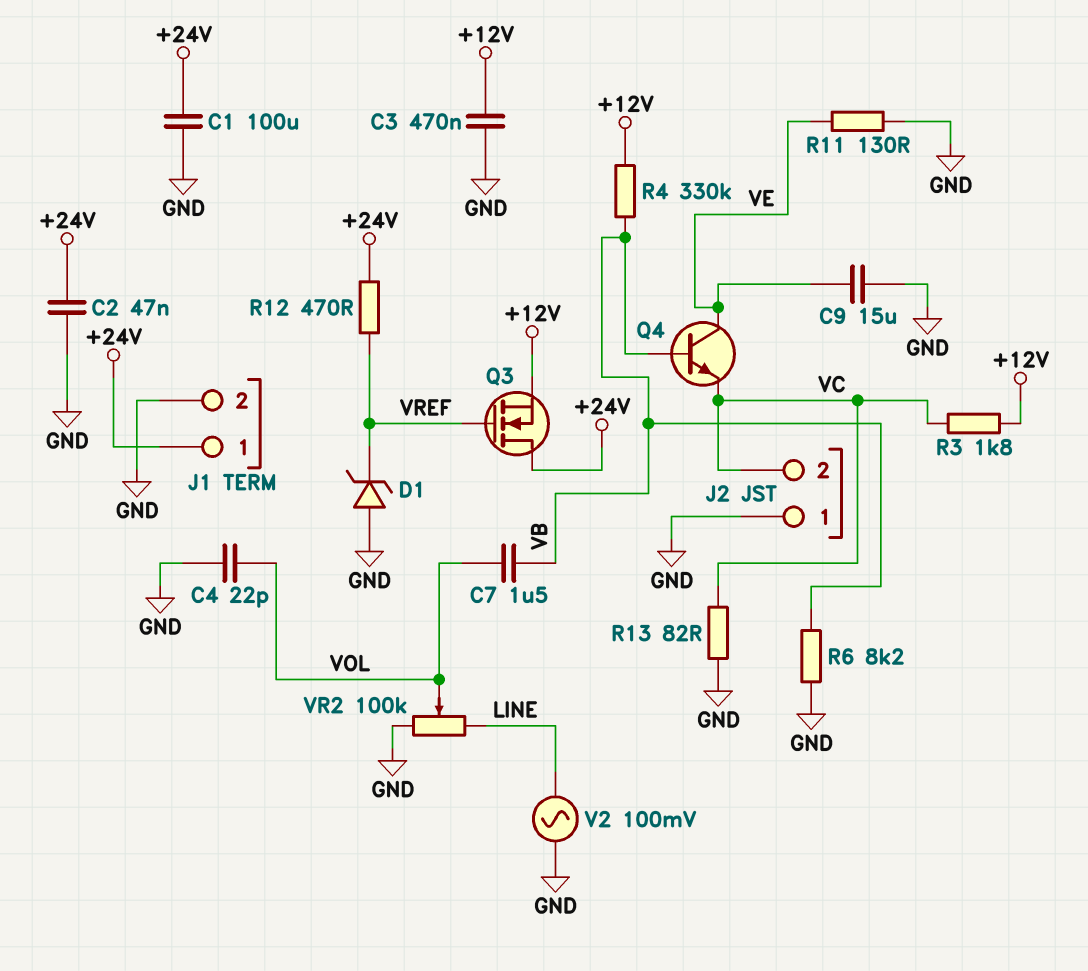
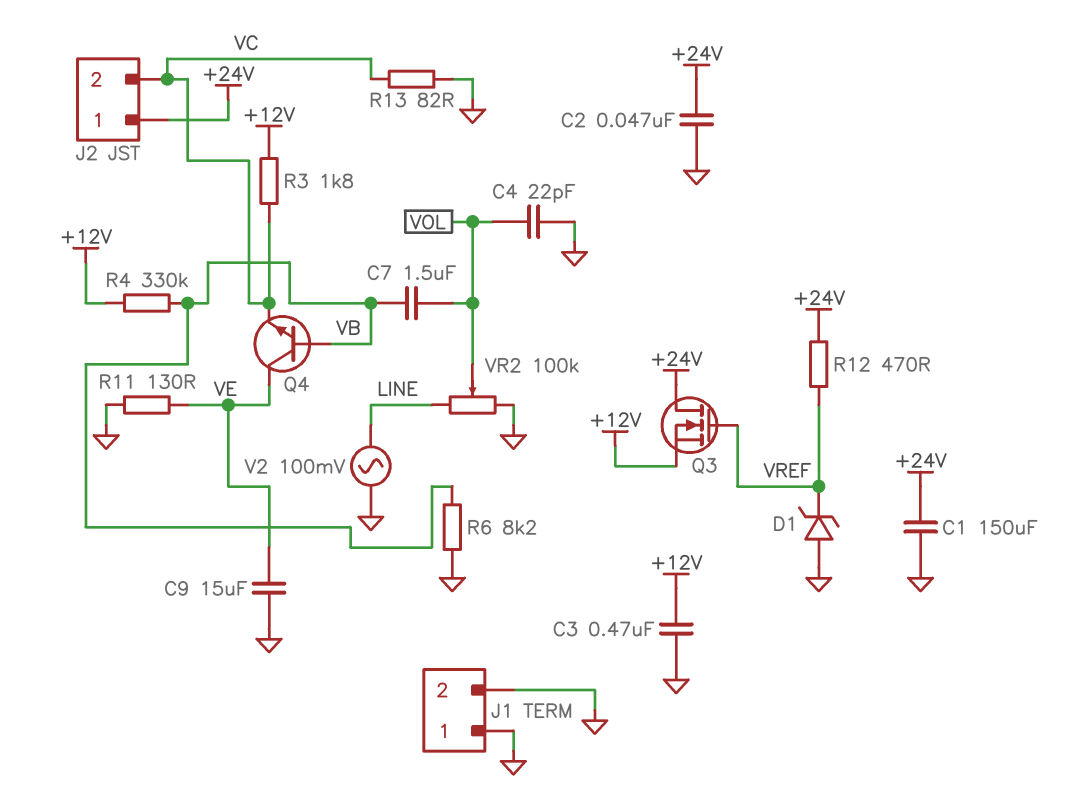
C1: 100uF (+24V, GND) -> 150uF (+24V, GND)
J1 pin 1: +24V -> GND
J2 pin 1: GND -> +24V

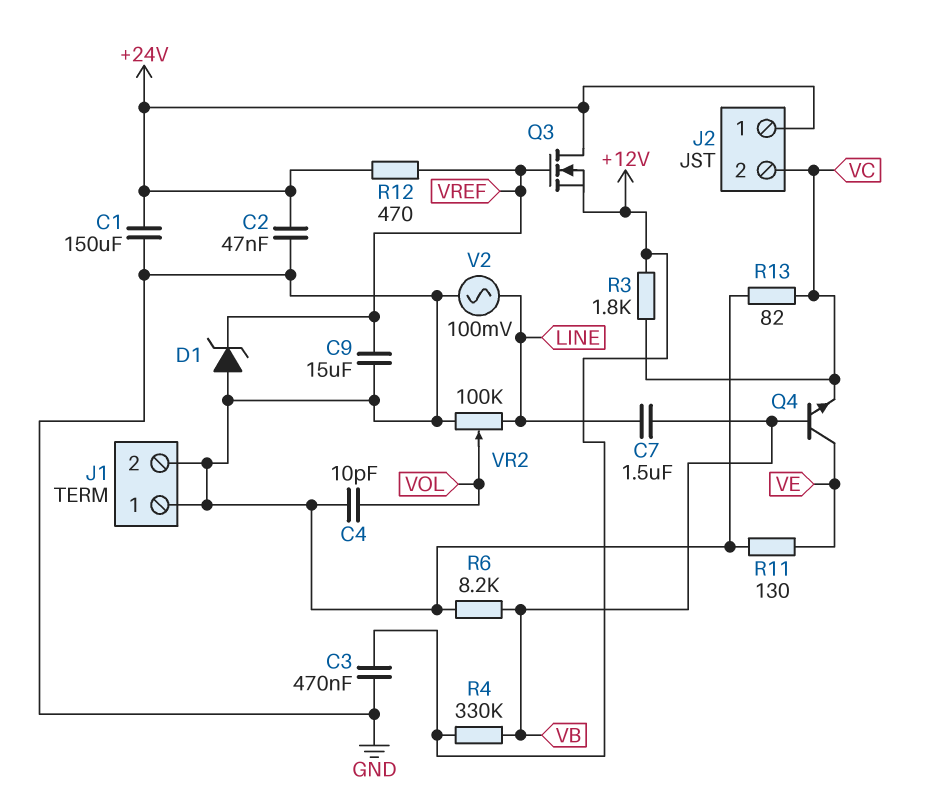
C4: 22pF (GND, VOL) -> 10pF (GND, VOL)
C7: 1.5uF (VB, VOL) -> 1.5uF (LINE, VB)
C9: 15uF (GND, VE) -> 15uF (GND, VREF)

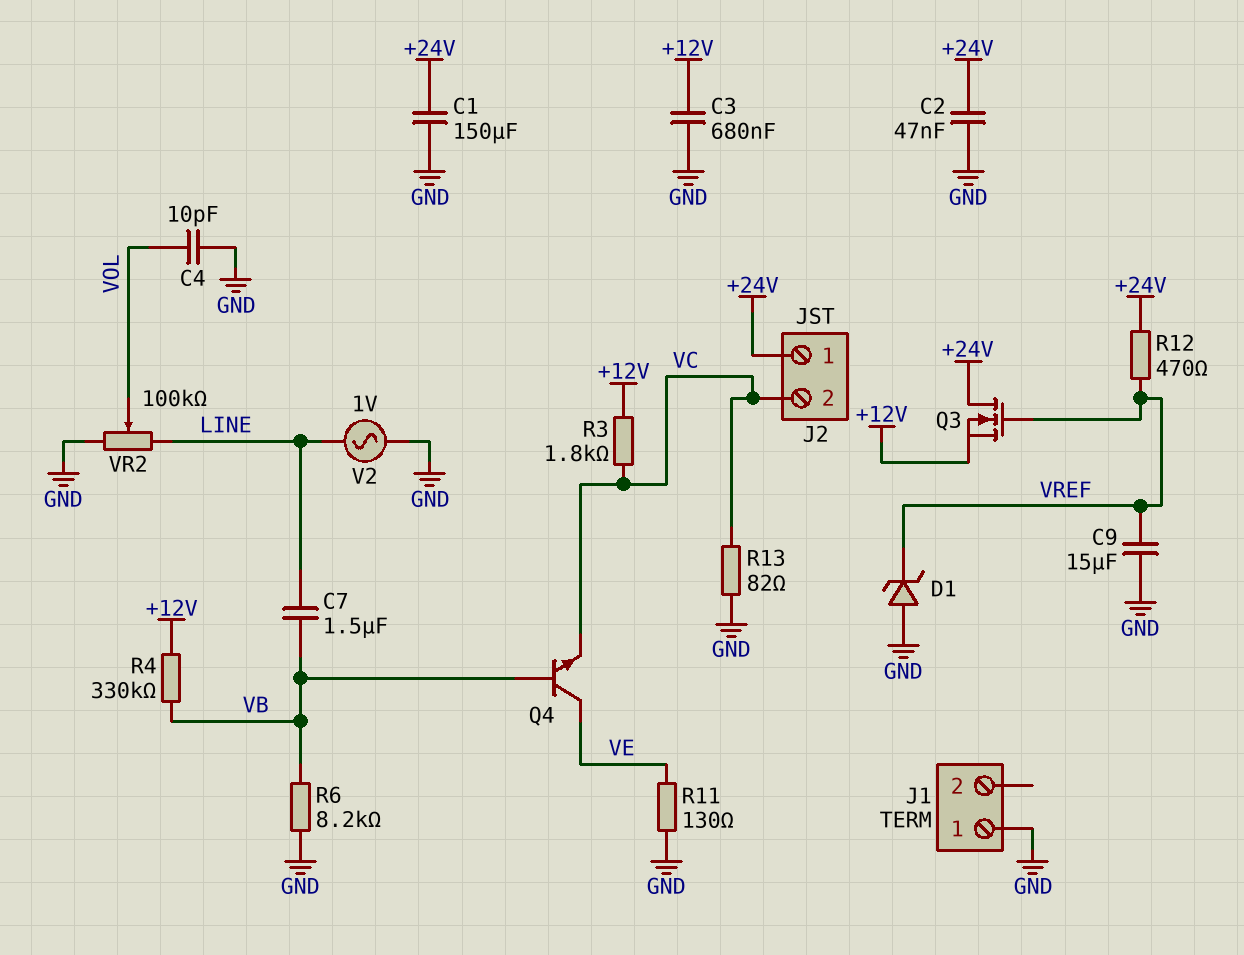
C3: 470nF (+12V, GND) -> 680nF (+12V, GND)
J1 pin 2: GND -> none
V2: AC 100mV (GND, LINE) -> AC 1V (GND, LINE)

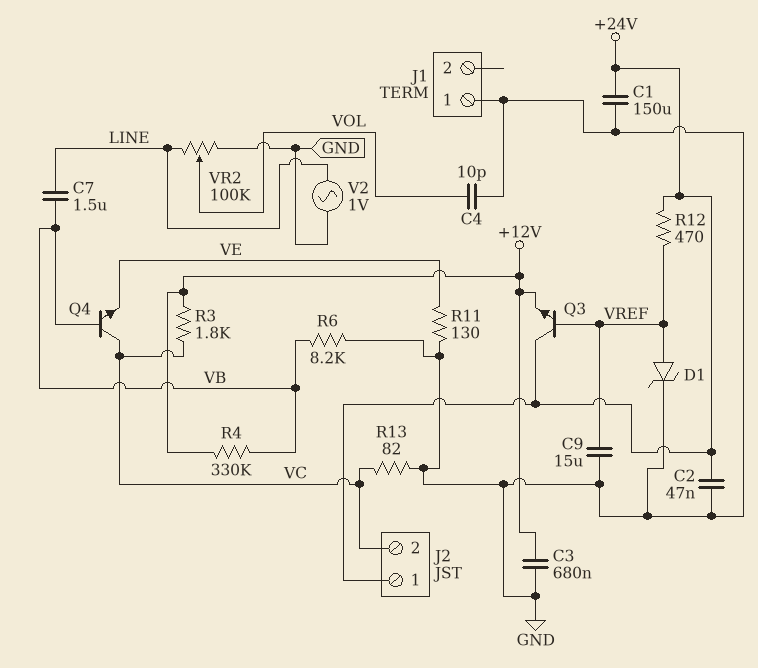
D1: zener (A GND, K VREF) -> zener (A VREF, K GND)
Q3: NMOS (G VREF, D +24V, S +12V) -> NPN (B VREF, C +24V, E +12V)
Q4: NPN (B VB, C VE, E VC) -> NPN (B VB, C VC, E VE)

